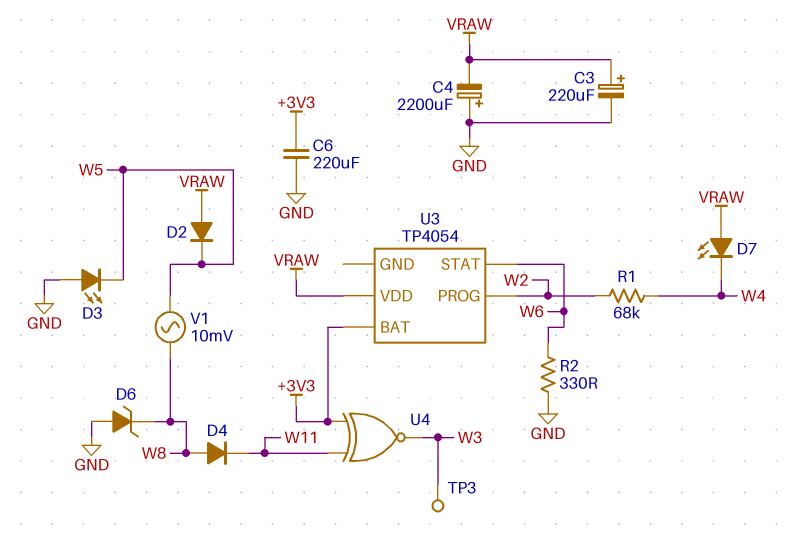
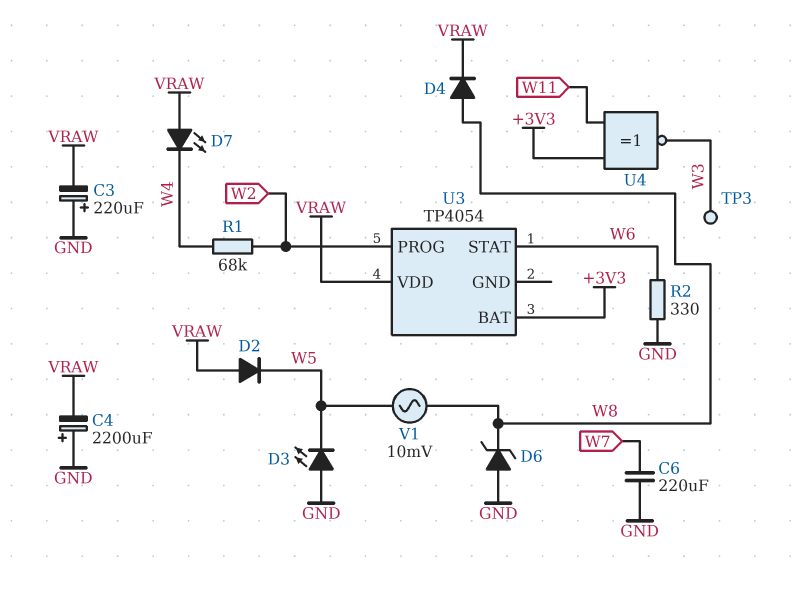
C3: 220uF (plus VRAW, minus GND) -> 220uF (plus GND, minus VRAW)
C6: 220uF (+3V3, GND) -> 220uF (GND, W7)
D4: diode (A W8, K W11) -> diode (A W8, K VRAW)

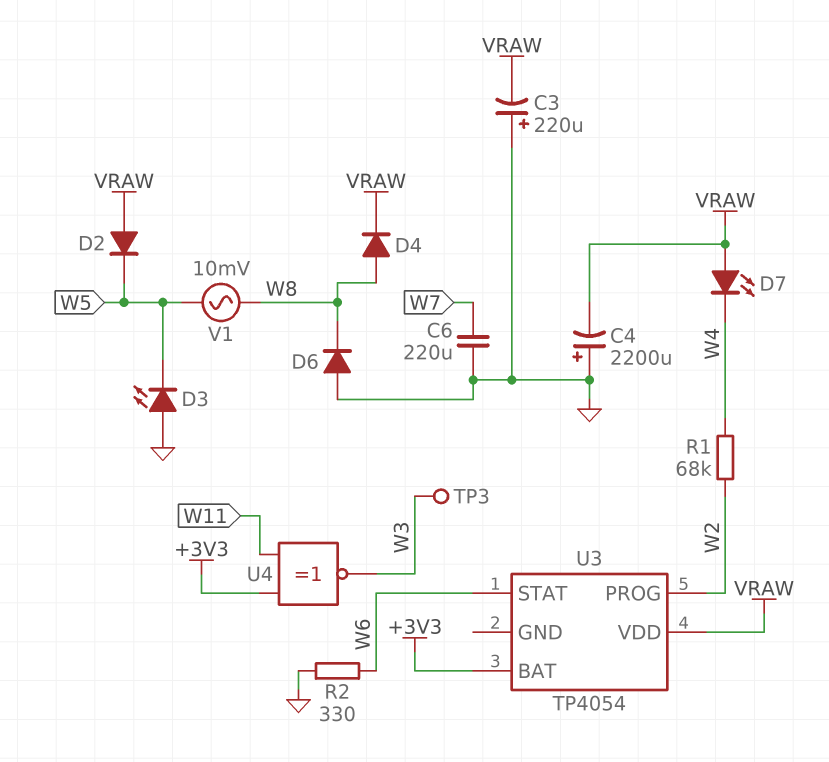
D6: zener (A GND, K W8) -> diode (A GND, K W8)

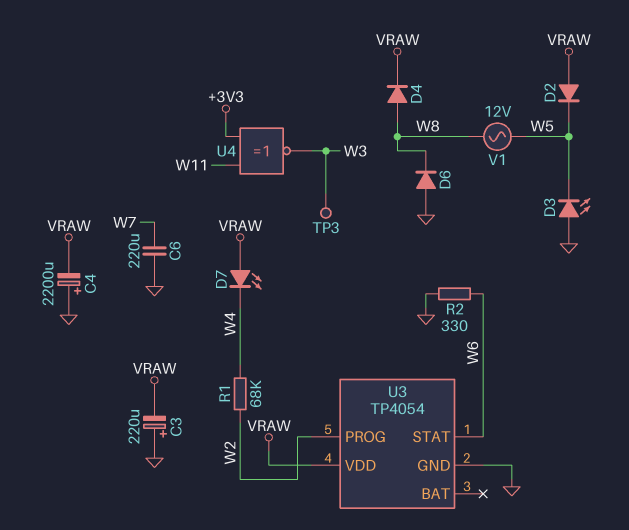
U3 pin BAT: +3V3 -> none
U3 pin GND: none -> GND
V1: AC 10mV (W5, W8) -> AC 12V (W5, W8)

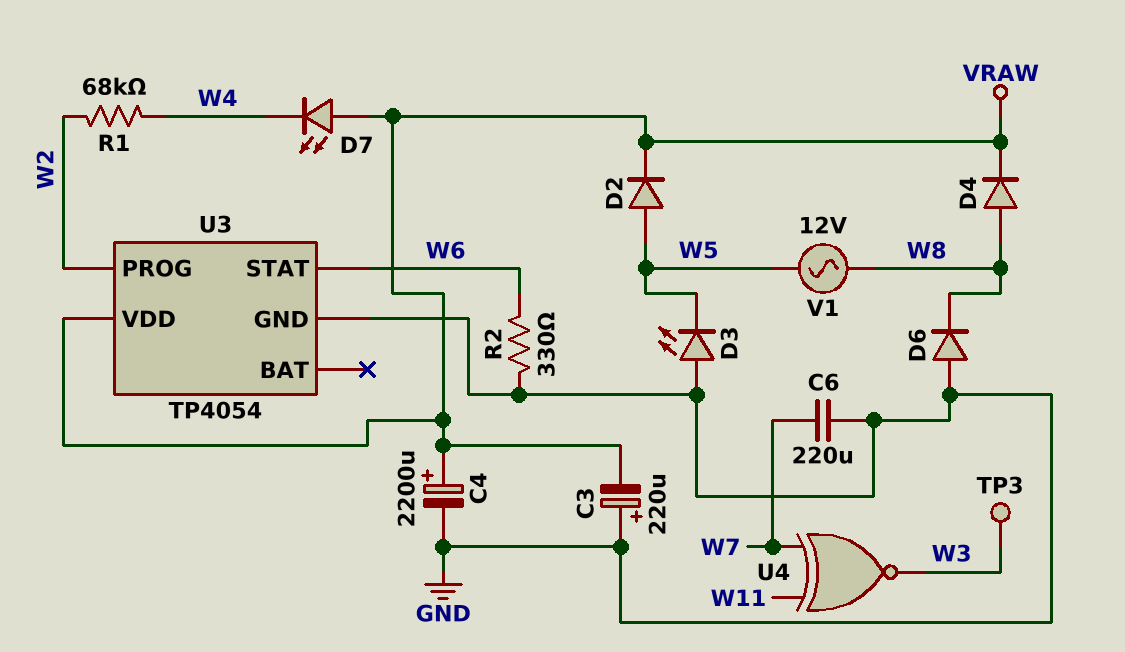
C4: 2200uF (plus GND, minus VRAW) -> 2200uF (plus VRAW, minus GND)
D2: diode (A VRAW, K W5) -> diode (A W5, K VRAW)
U4: XNOR (in +3V3, in W11, out W3) -> XNOR (in W7, in W11, out W3)

